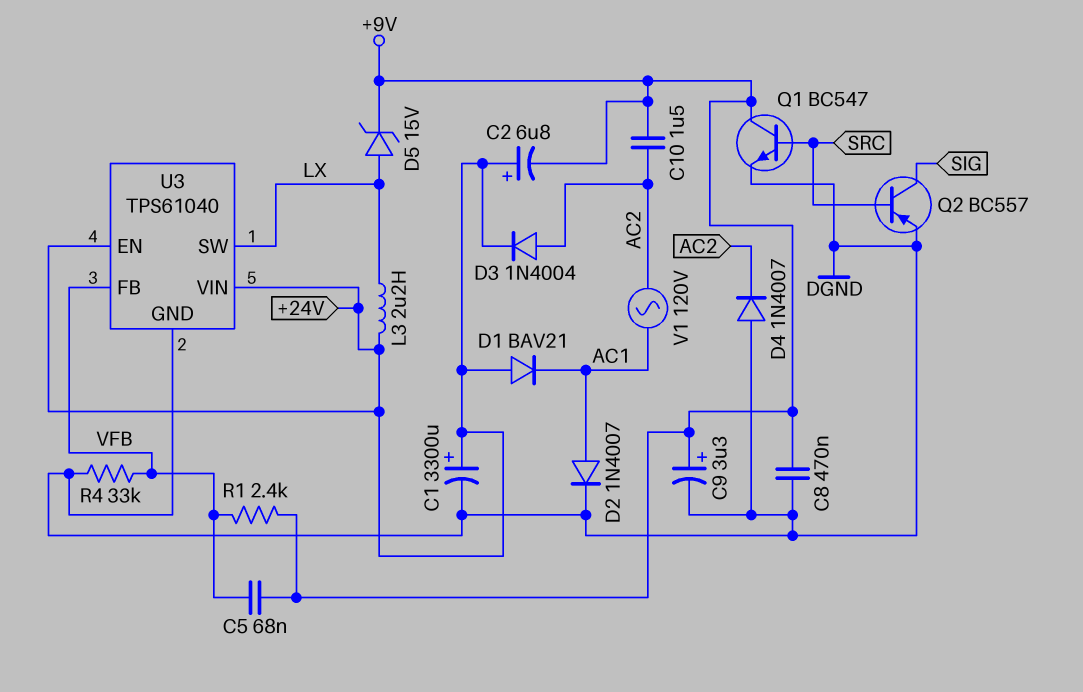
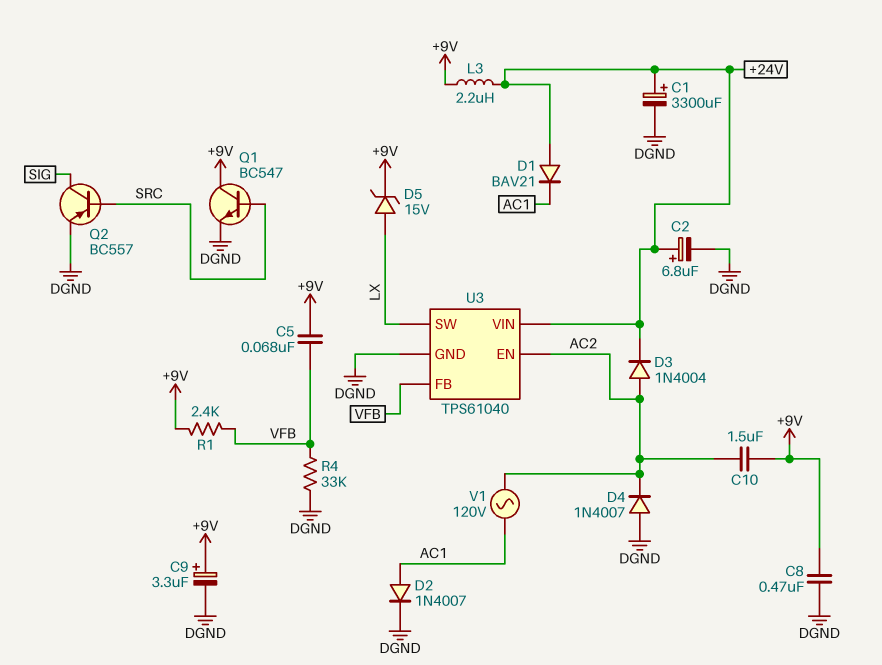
C2: 6.8uF (plus +24V, minus +9V) -> 6.8uF (plus +24V, minus DGND)
L3: 2.2uH (+24V, LX) -> 2.2uH (+9V, +24V)
U3 pin EN: +24V -> AC2

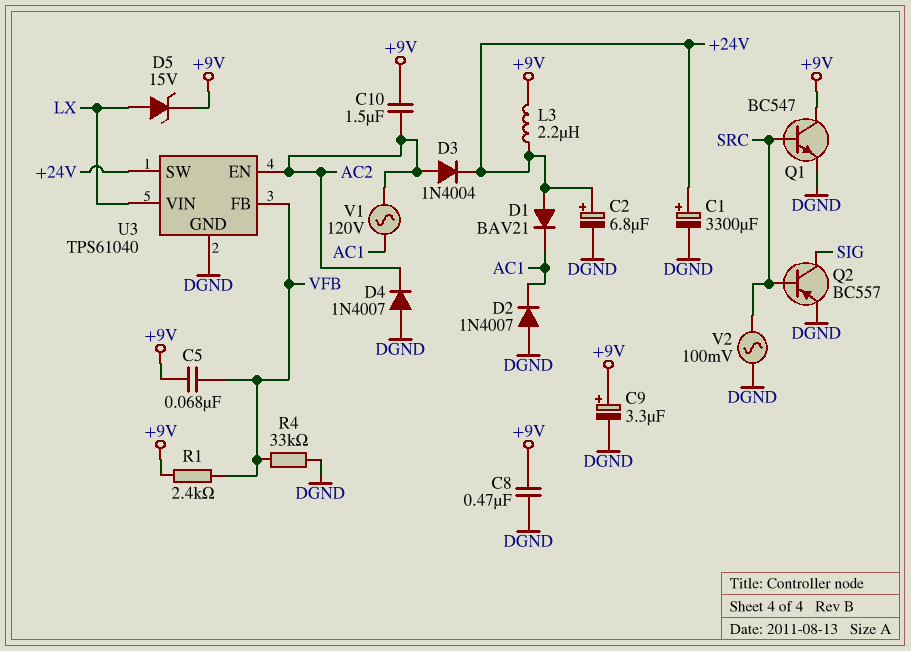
D2: diode 1N4007 (A AC1, K DGND) -> diode 1N4007 (A DGND, K AC1)
U3 pin SW: LX -> +24V
U3 pin VIN: +24V -> LX
V2: none -> AC 100mV (DGND, SRC)

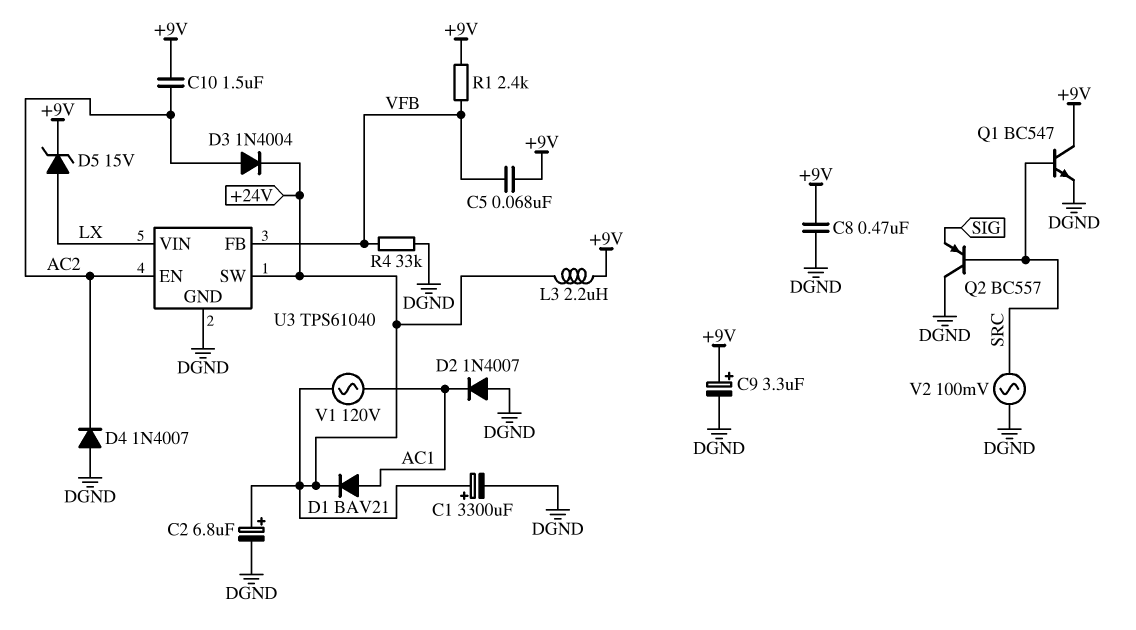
D1: diode BAV21 (A +24V, K AC1) -> diode BAV21 (A AC1, K +24V)
Q2: PNP BC557 (B SRC, C SIG, E DGND) -> PNP BC557 (B SRC, C DGND, E SIG)
V1: AC 120V (AC1, AC2) -> AC 120V (+24V, AC1)

